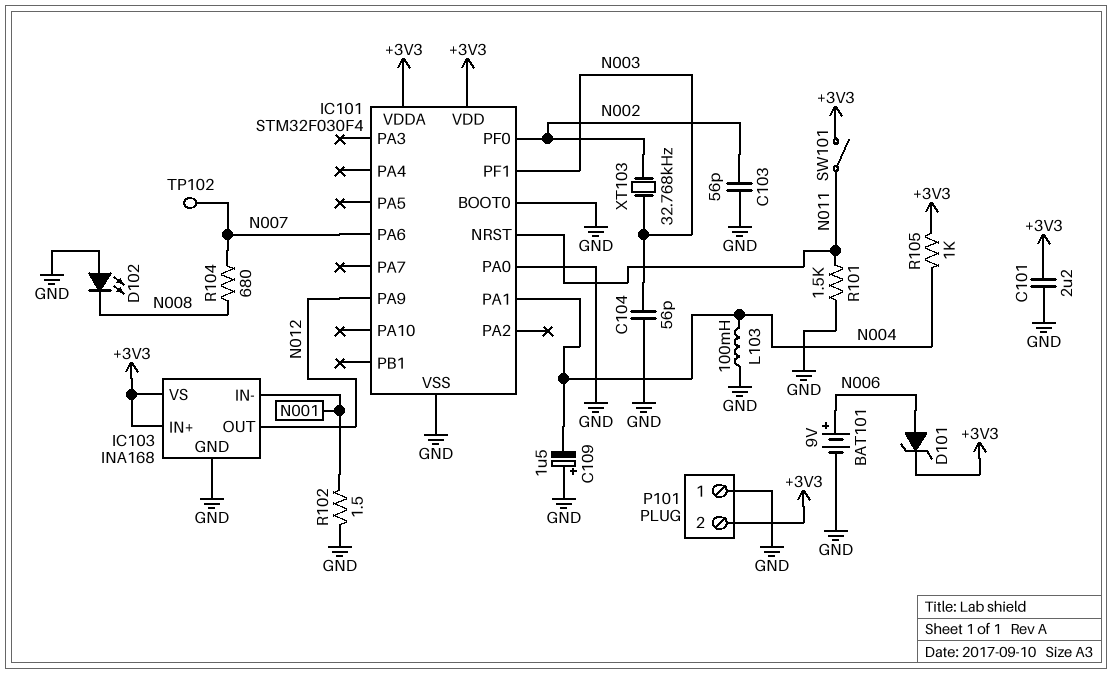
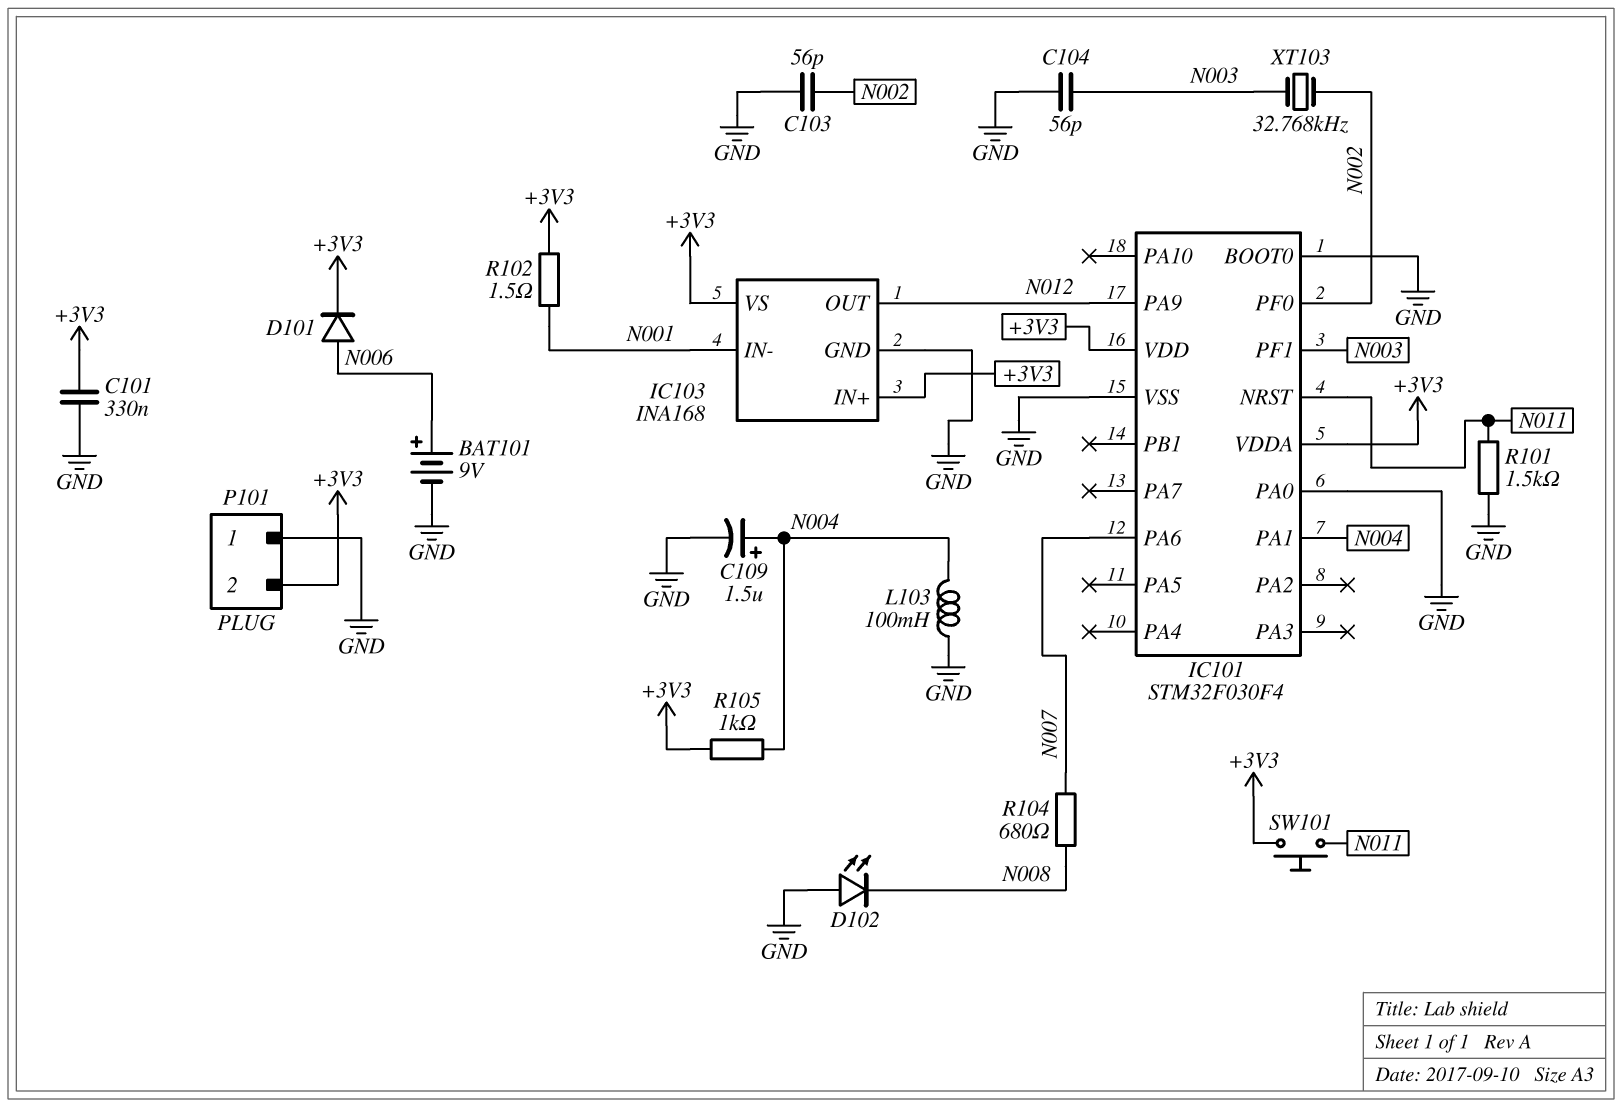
C101: 2.2uF (+3V3, GND) -> 330nF (+3V3, GND)
C109: 1.5uF (plus GND, minus N004) -> 1.5uF (plus N004, minus GND)
D101: zener (A N006, K +3V3) -> diode (A N006, K +3V3)
R102: 1.5 (GND, N001) -> 1.5 (+3V3, N001)
SW101: switch (+3V3, N011) -> button (+3V3, N011)
TP102: test point (N007) -> none

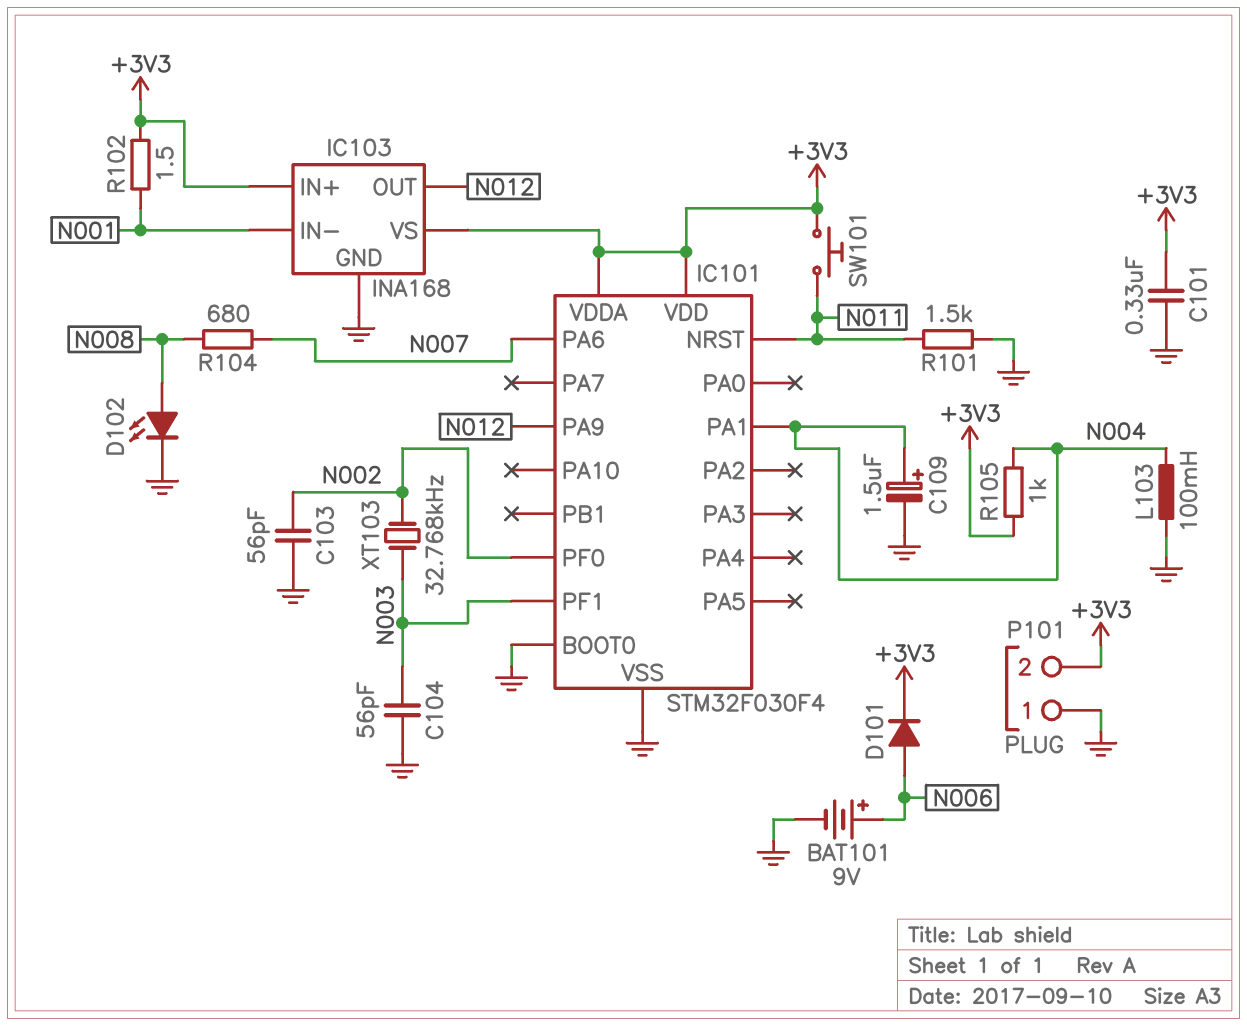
D102: LED (A GND, K N008) -> LED (A N008, K GND)
IC101 pin PA0: GND -> none

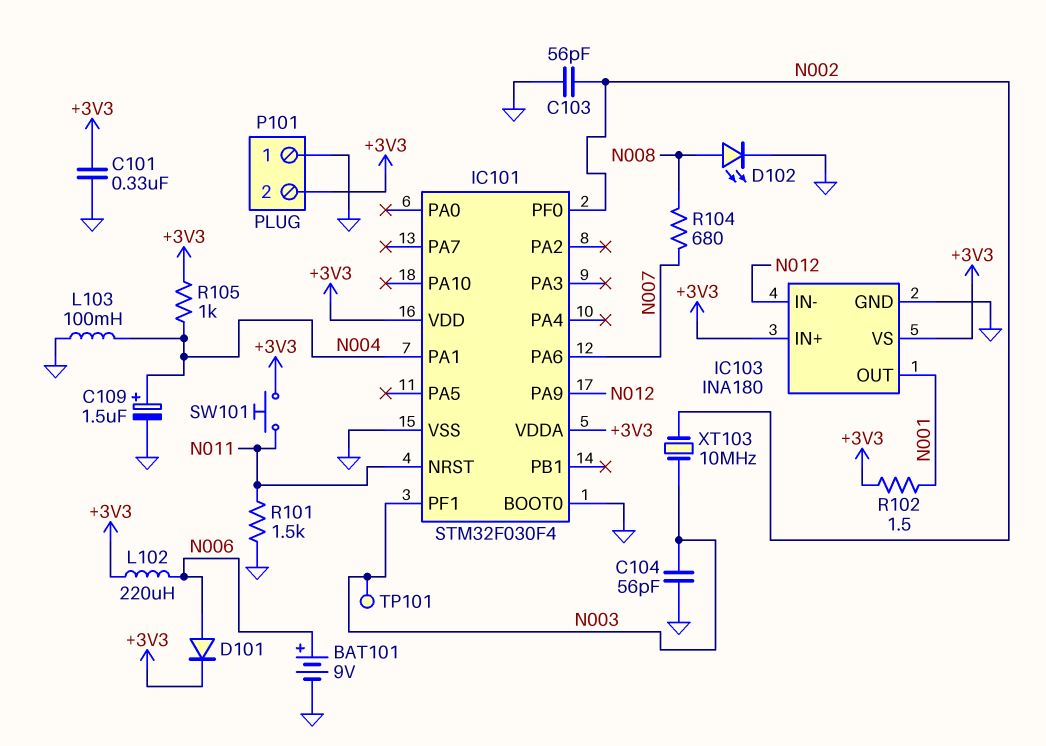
IC103: INA168 -> INA180
IC103 pin IN-: N001 -> N012
IC103 pin OUT: N012 -> N001
L102: none -> 220uH (+3V3, N006)
TP101: none -> test point (N003)
XT103: 32.768kHz (N002, N003) -> 10MHz (N002, N003)

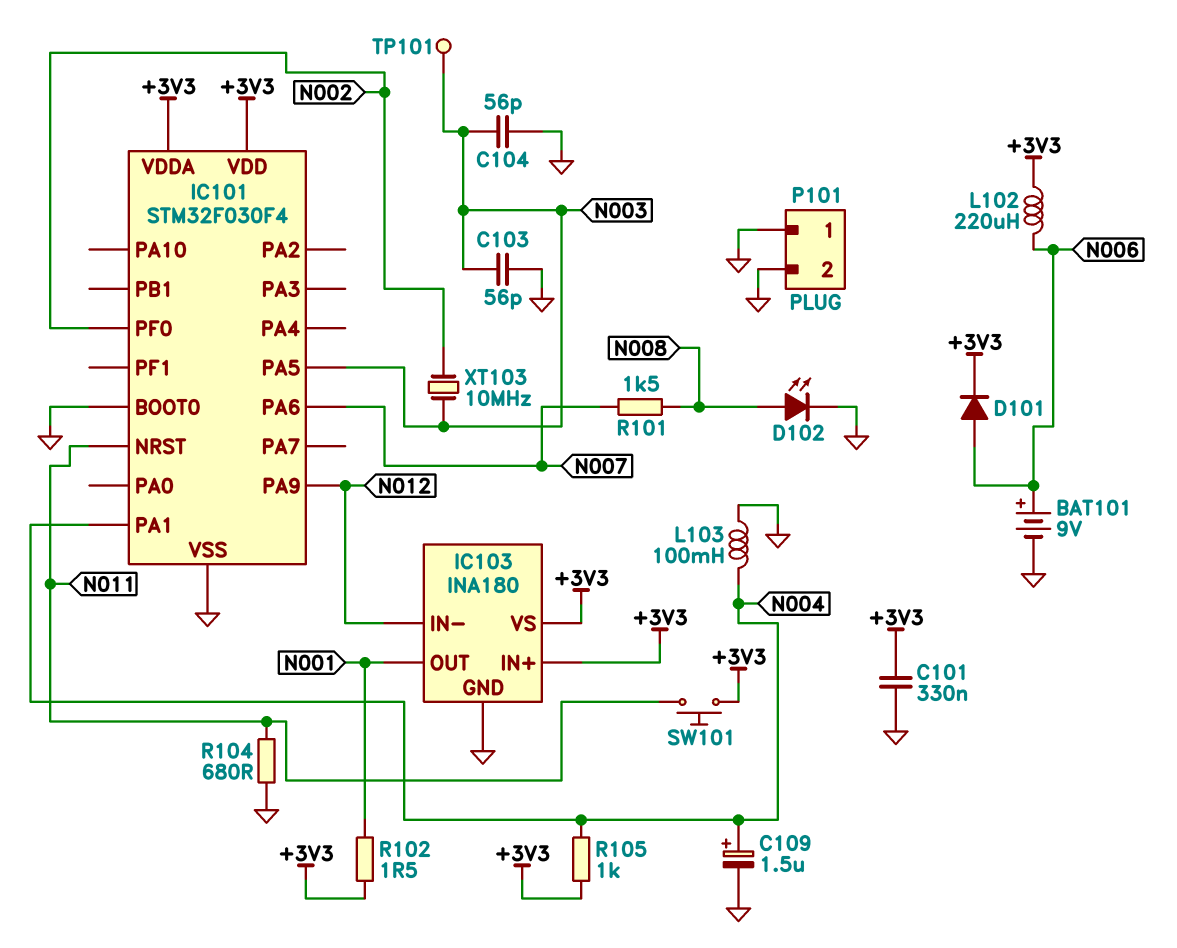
C103: 56pF (GND, N002) -> 56pF (GND, N003)
IC101 pin PA5: none -> N003
IC101 pin PF1: N003 -> none
P101 pin 2: +3V3 -> GND
R101: 1.5k (GND, N011) -> 1.5k (N007, N008)
R104: 680 (N007, N008) -> 680 (GND, N011)

